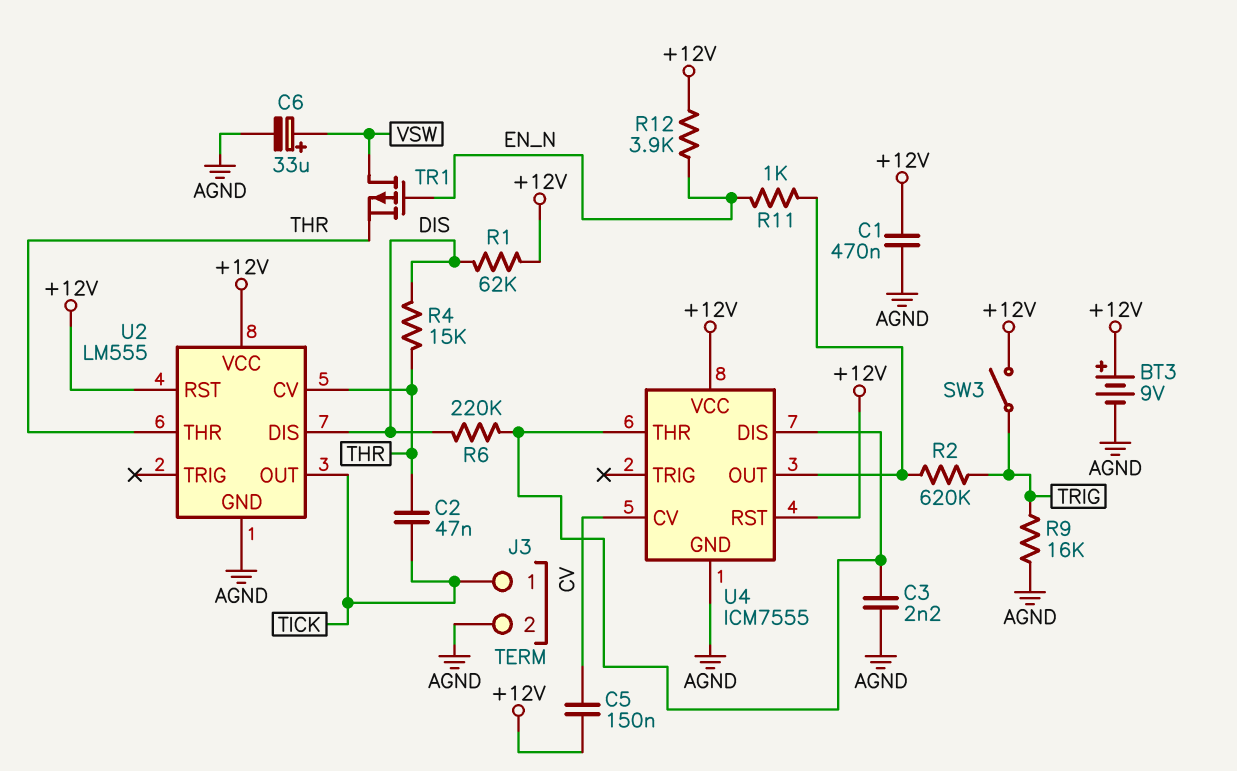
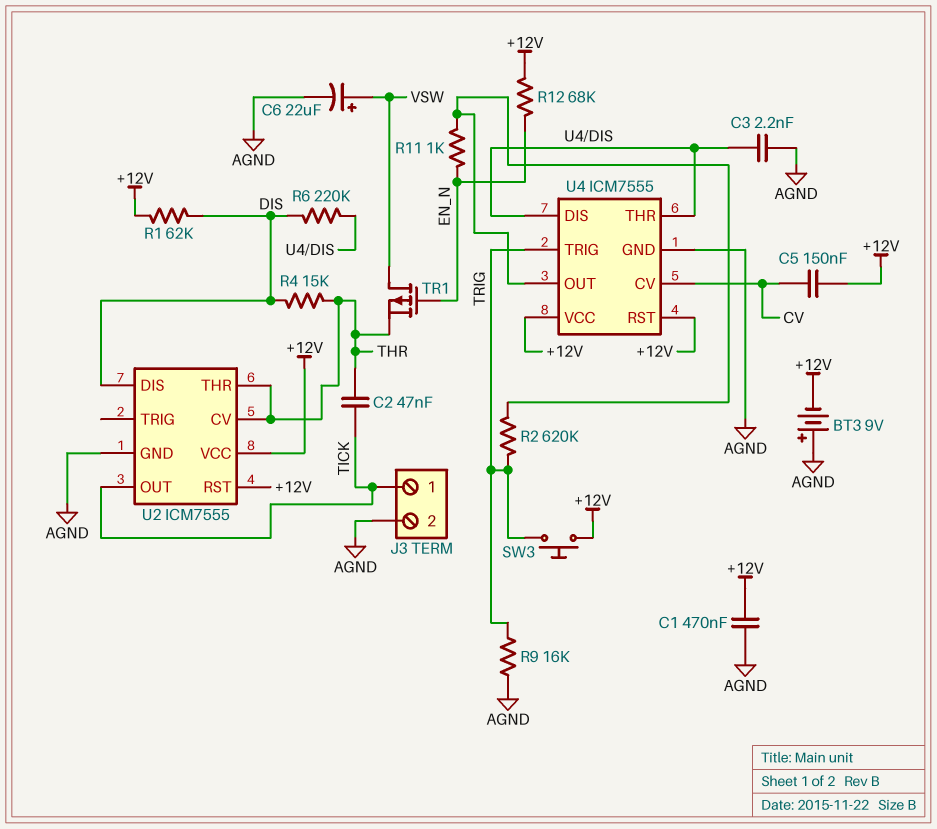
BT3: 9V (plus +12V, minus AGND) -> 9V (plus AGND, minus +12V)
C6: 33uF (plus VSW, minus AGND) -> 22uF (plus VSW, minus AGND)
R12: 3.9k (+12V, EN_N) -> 68k (+12V, EN_N)
SW3: switch (+12V, TRIG) -> button (+12V, TRIG)
U2: LM555 -> ICM7555
U4 pin TRIG: none -> TRIG

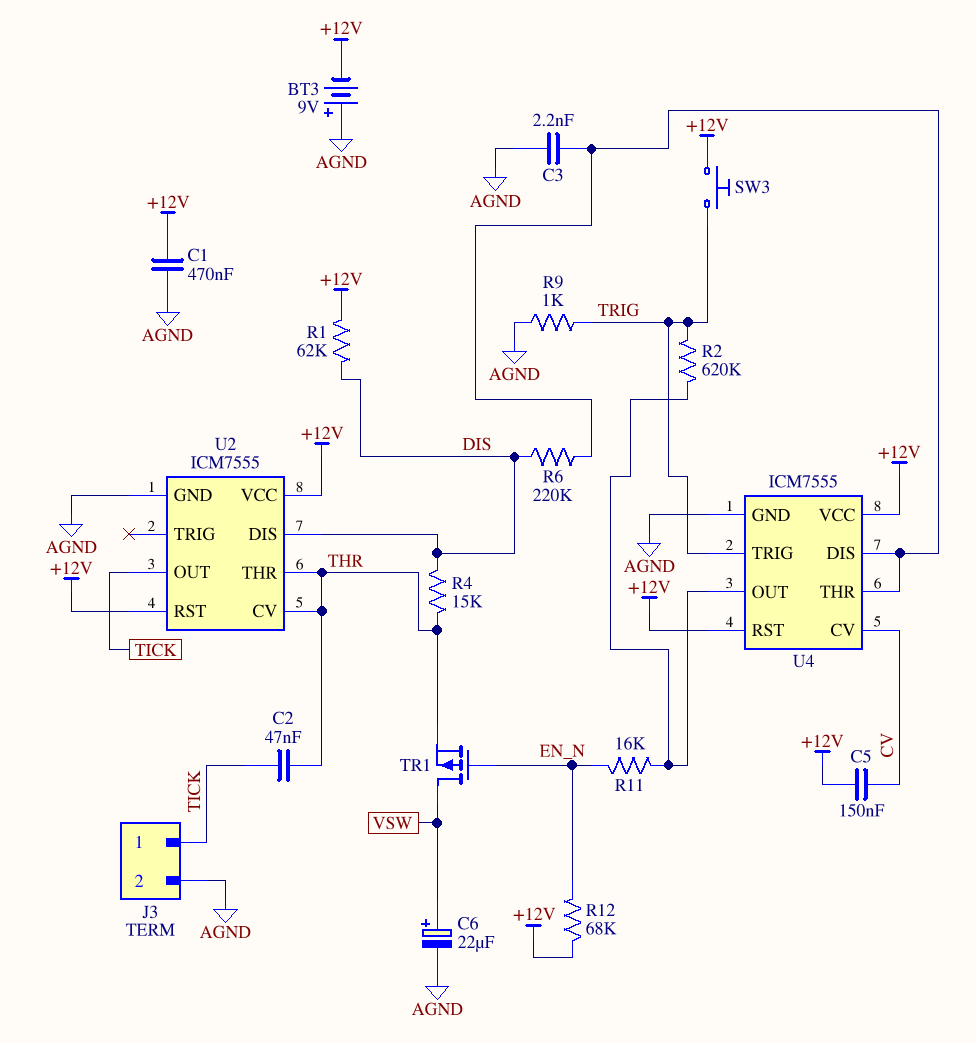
R9: 16k (AGND, TRIG) -> 1k (AGND, TRIG)
R11: 1k (EN_N, U4/OUT) -> 16k (EN_N, U4/OUT)

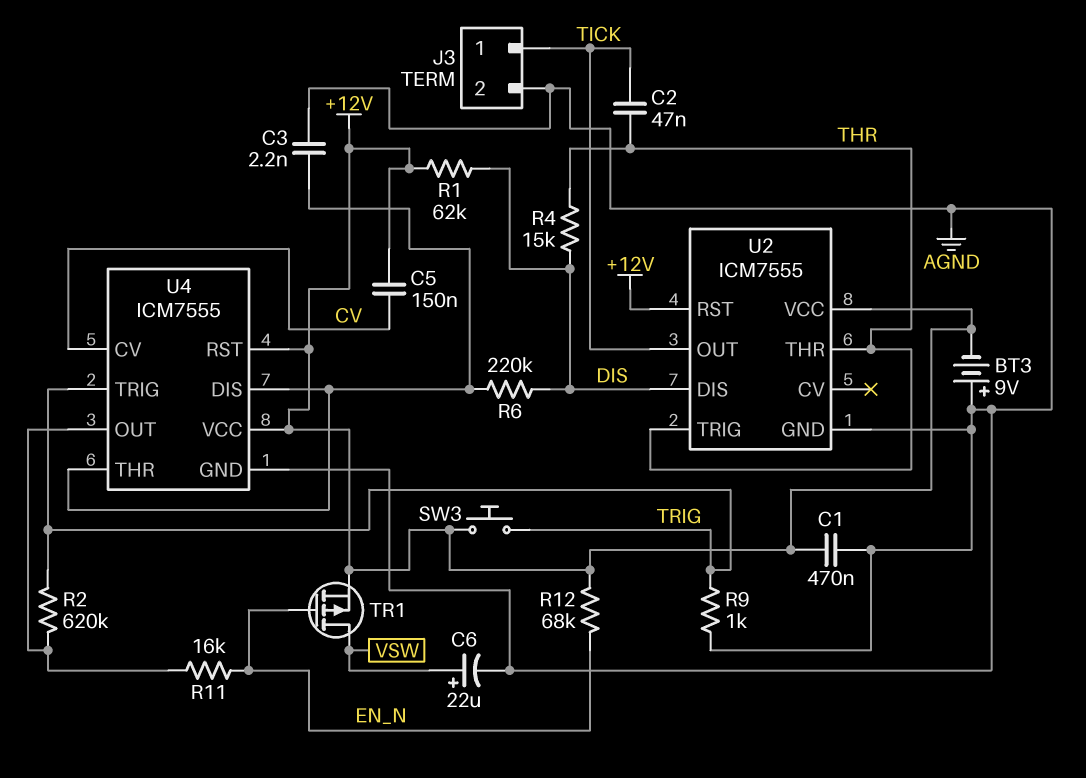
TR1: PMOS (G EN_N, D VSW, S THR) -> PMOS (G EN_N, D VSW, S +12V)
U2 pin CV: THR -> none
U2 pin TRIG: none -> THR

